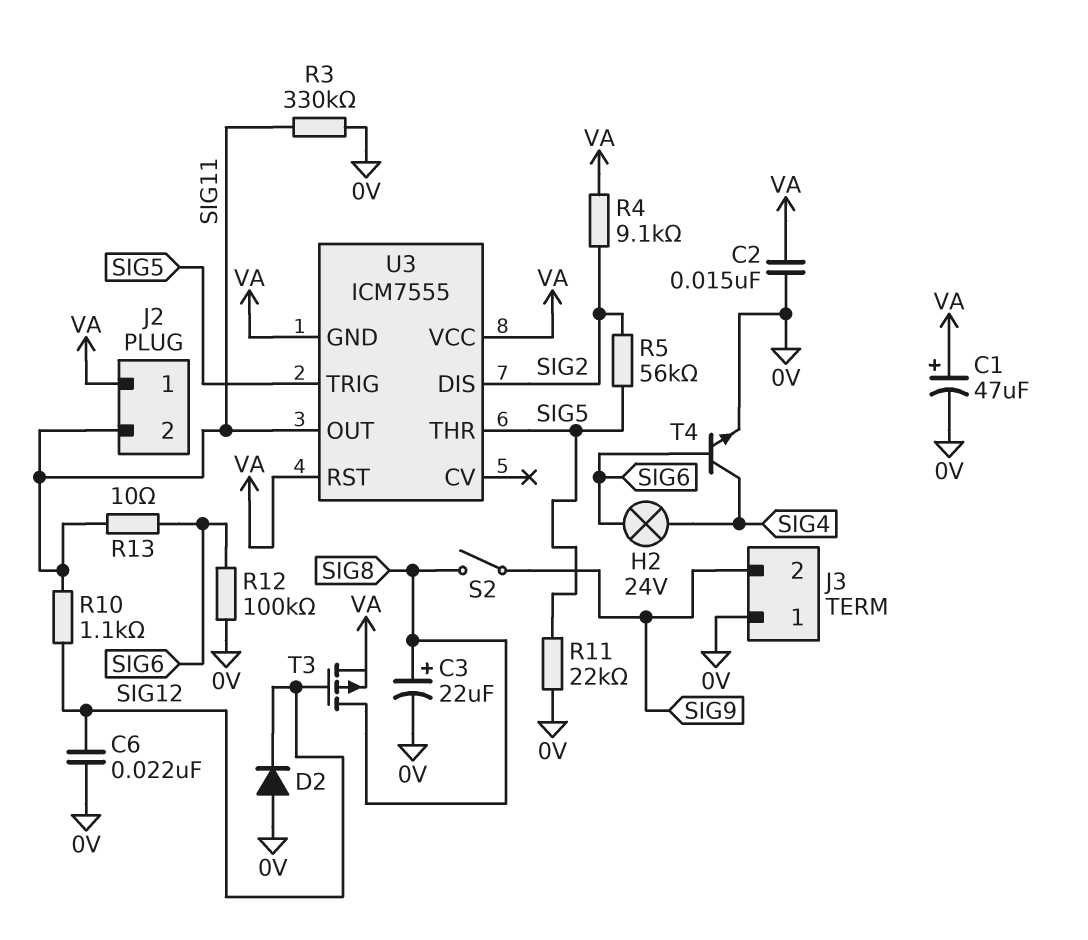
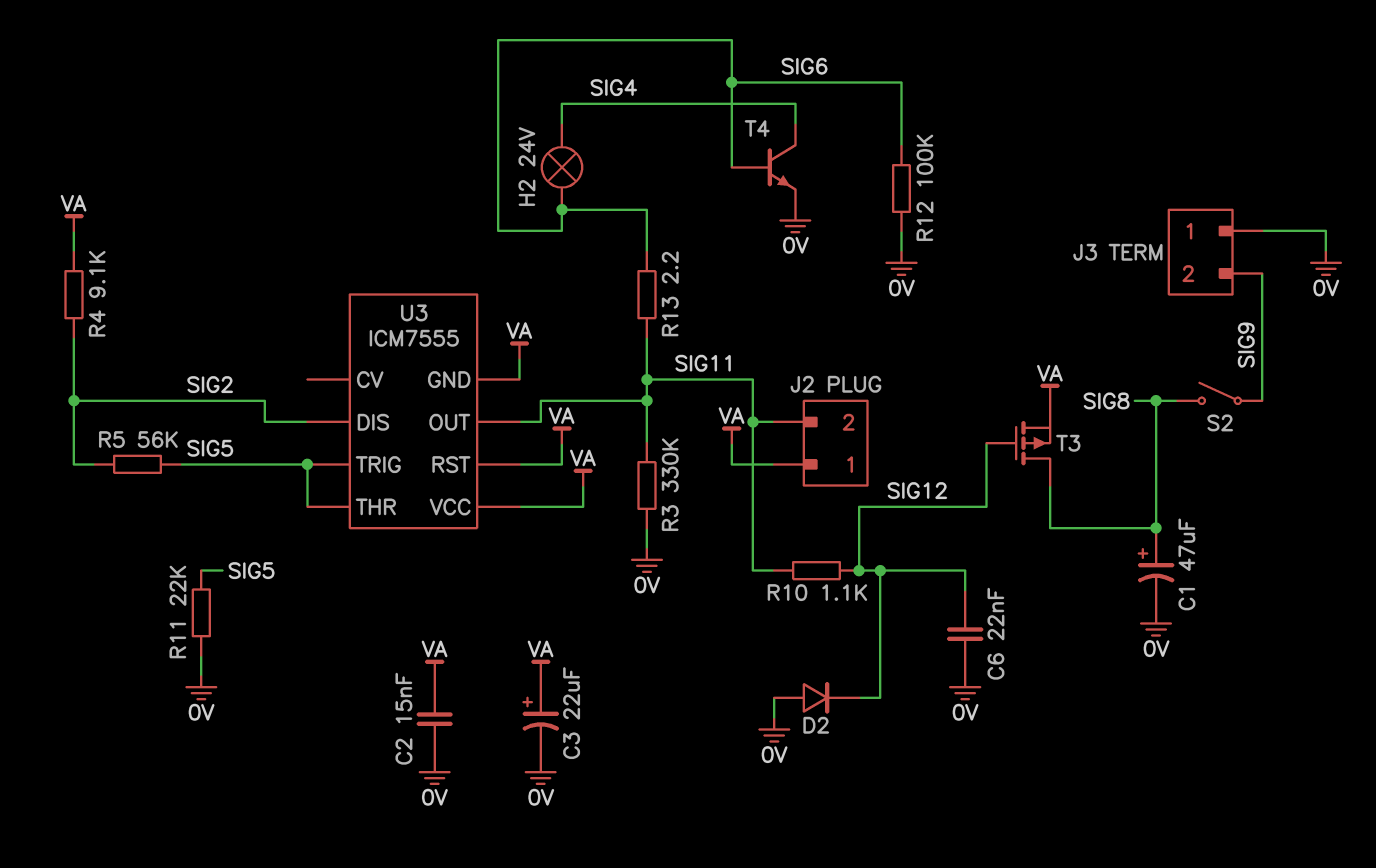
C1: 47uF (plus VA, minus 0V) -> 47uF (plus SIG8, minus 0V)
C3: 22uF (plus SIG8, minus 0V) -> 22uF (plus VA, minus 0V)
R13: 10 (SIG6, SIG11) -> 2.2 (SIG6, SIG11)

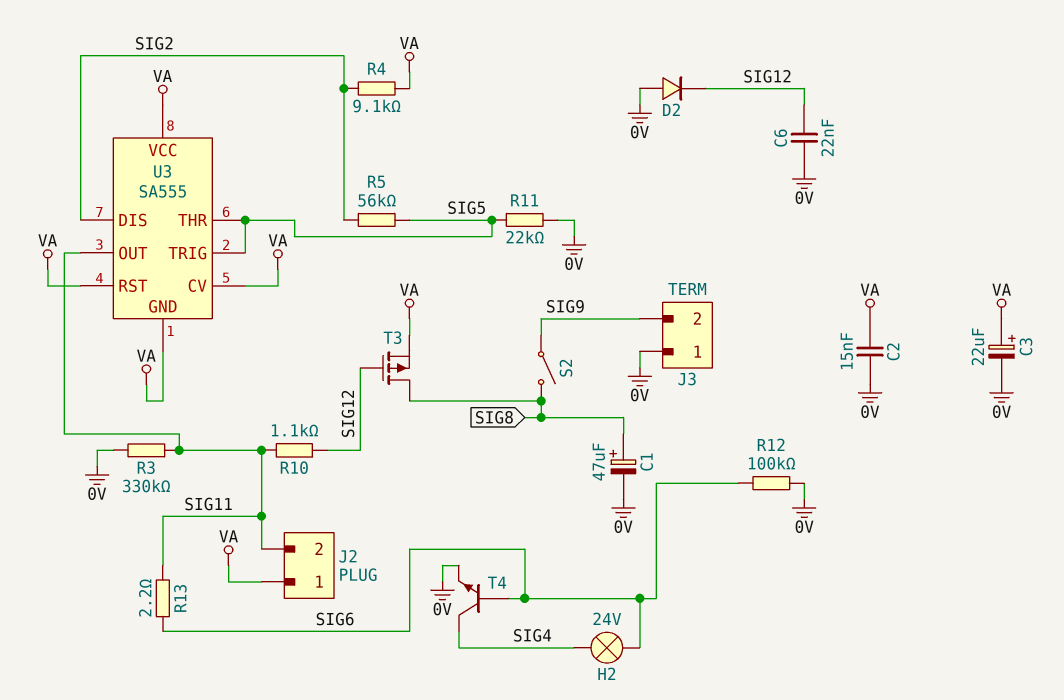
U3: ICM7555 -> SA555
U3 pin CV: none -> VA

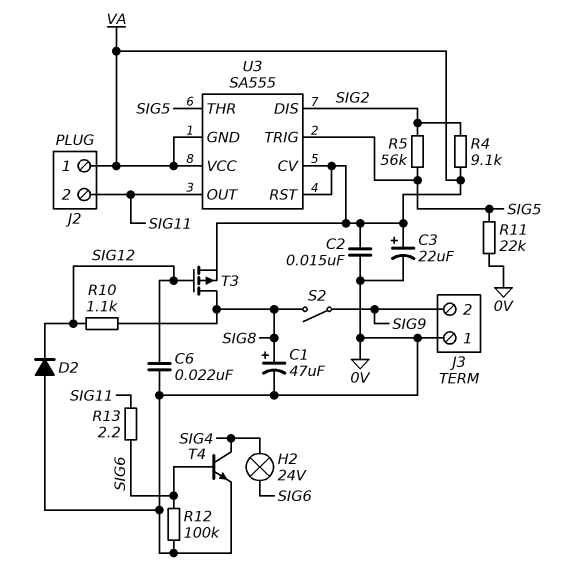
R3: 330k (0V, SIG11) -> none
R10: 1.1k (SIG11, SIG12) -> 1.1k (SIG8, SIG12)

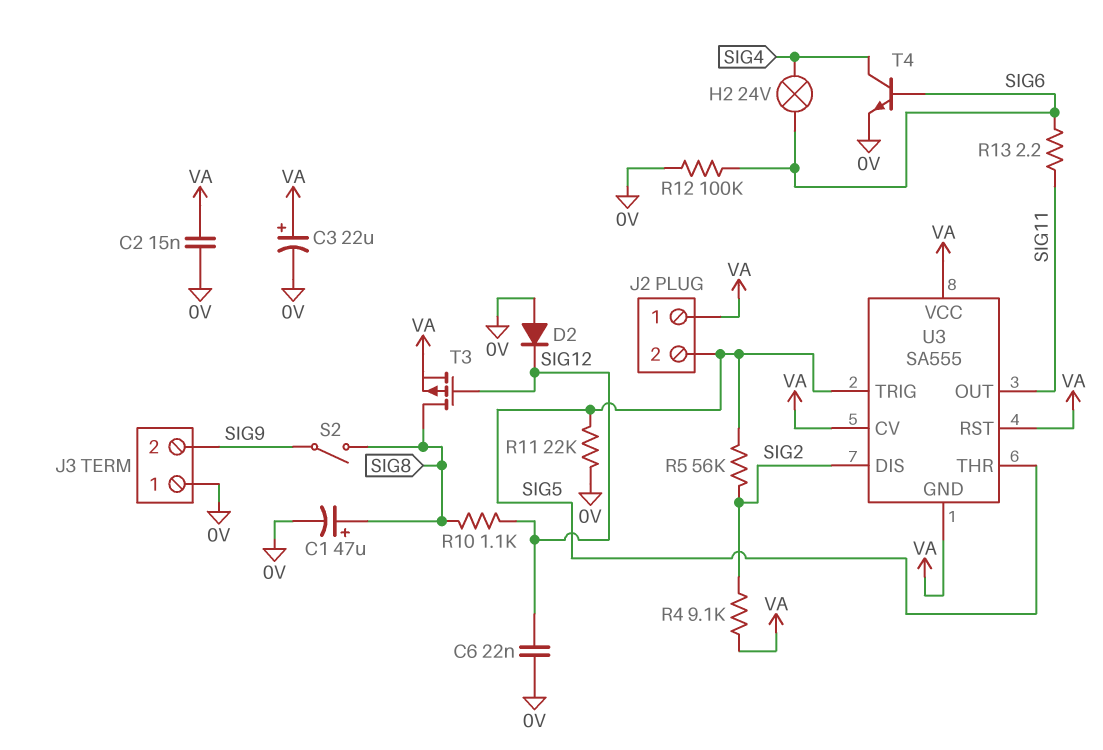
J2 pin 2: SIG11 -> SIG5

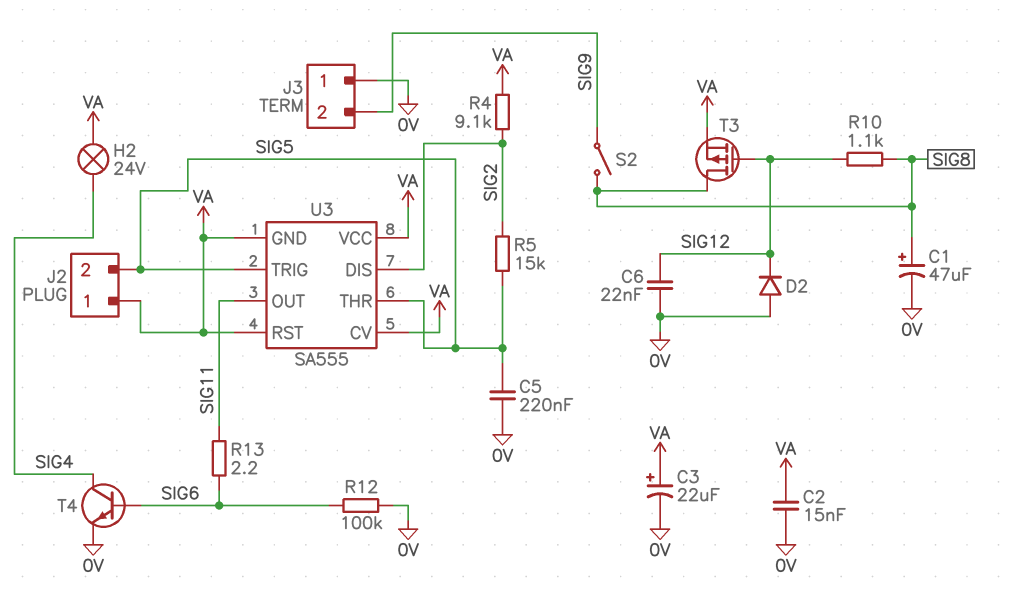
C5: none -> 220nF (0V, SIG5)
H2: lamp 24V (SIG4, SIG6) -> lamp 24V (SIG4, VA)
R5: 56k (SIG2, SIG5) -> 15k (SIG2, SIG5)
R11: 22k (0V, SIG5) -> none

